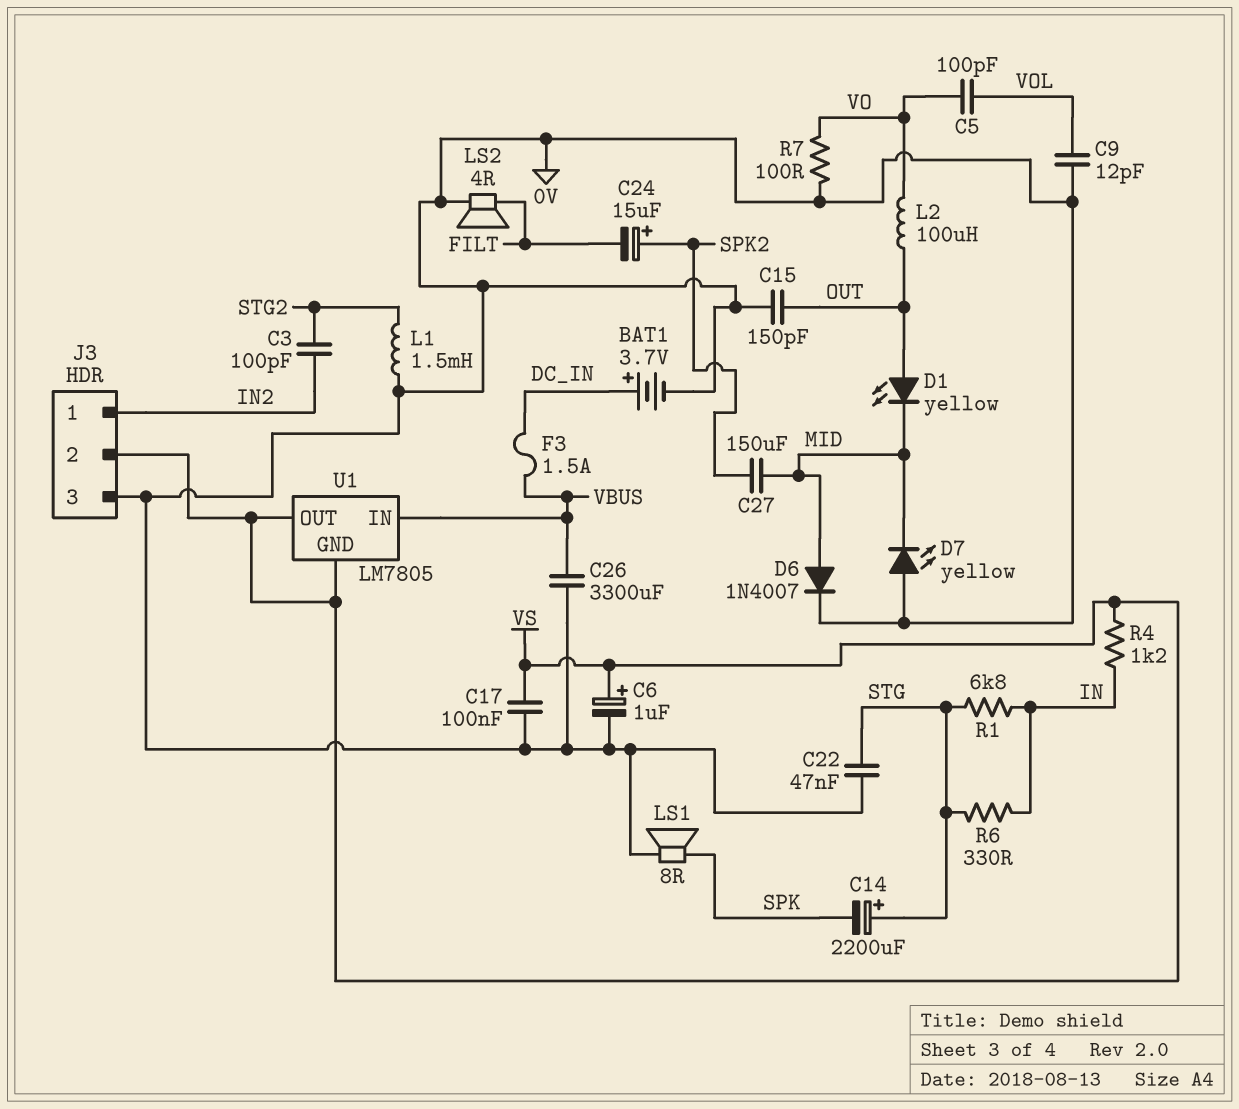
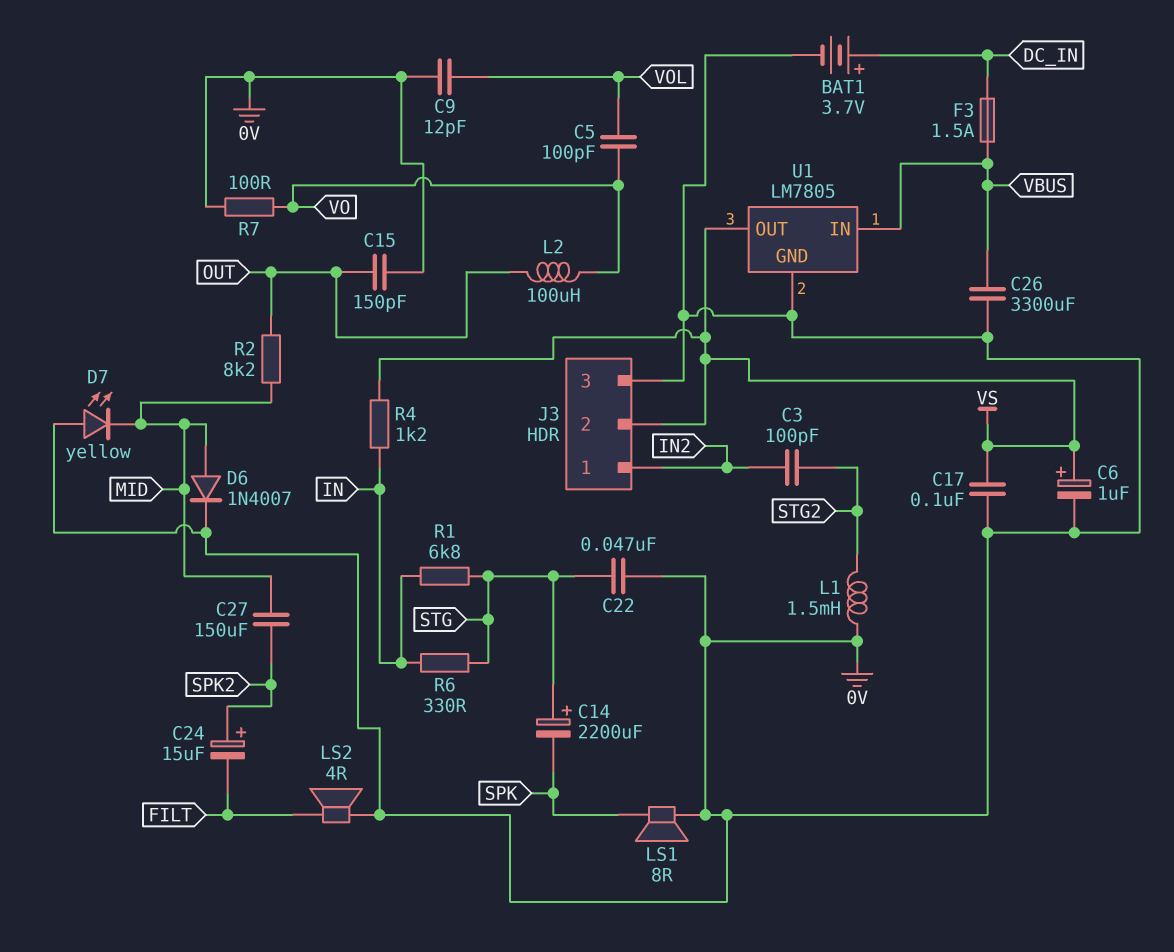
D1: LED yellow (A OUT, K MID) -> none
R2: none -> 8.2k (MID, OUT)
U1 pin GND: VS -> 0V

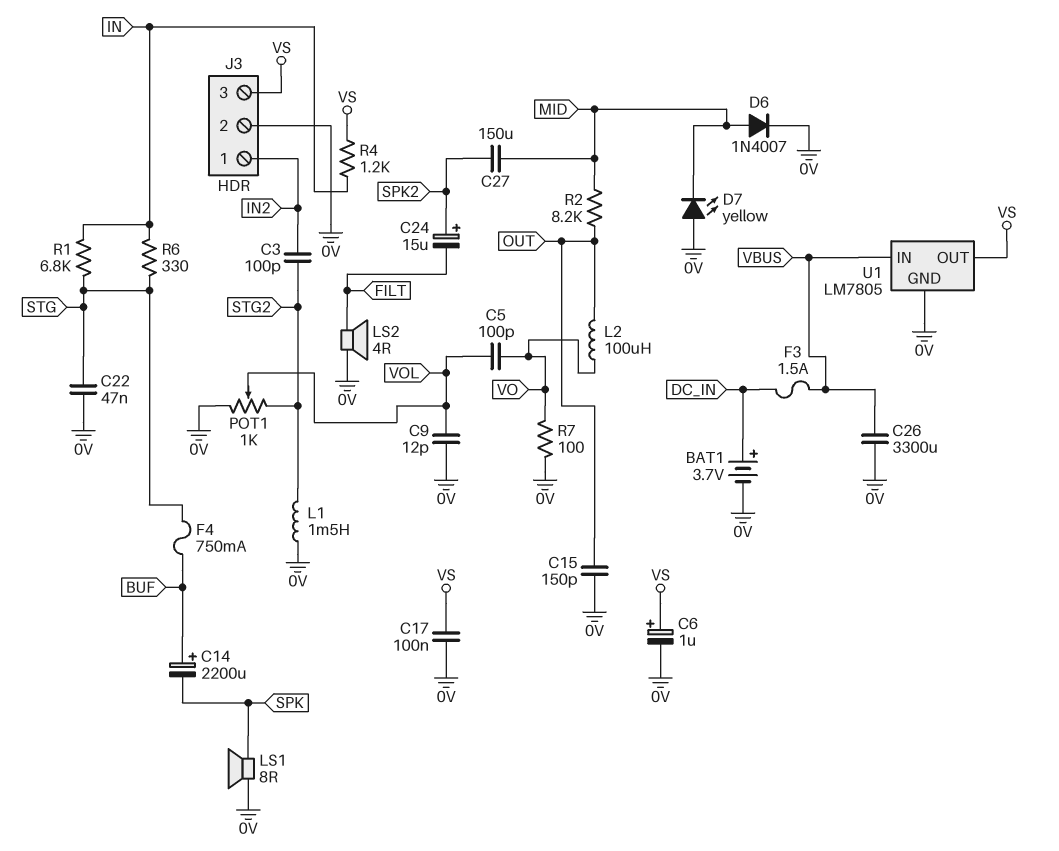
C14: 2200uF (plus STG, minus SPK) -> 2200uF (plus BUF, minus SPK)
F4: none -> 750mA (BUF, STG)
J3 pin 2: VS -> 0V
J3 pin 3: 0V -> VS
POT1: none -> 1k (0V, STG2, wiper VOL)

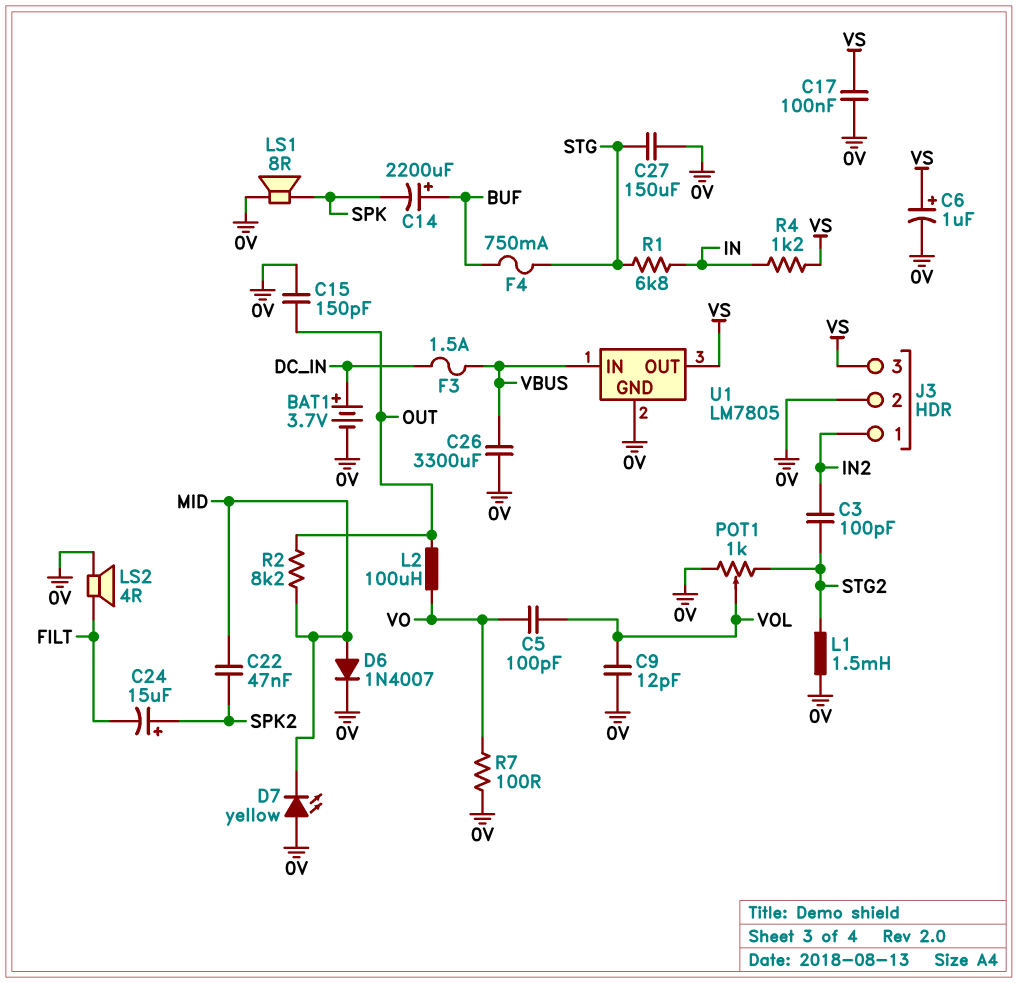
C22: 47nF (0V, STG) -> 47nF (MID, SPK2)
C27: 150uF (MID, SPK2) -> 150uF (0V, STG)
R6: 330 (IN, STG) -> none

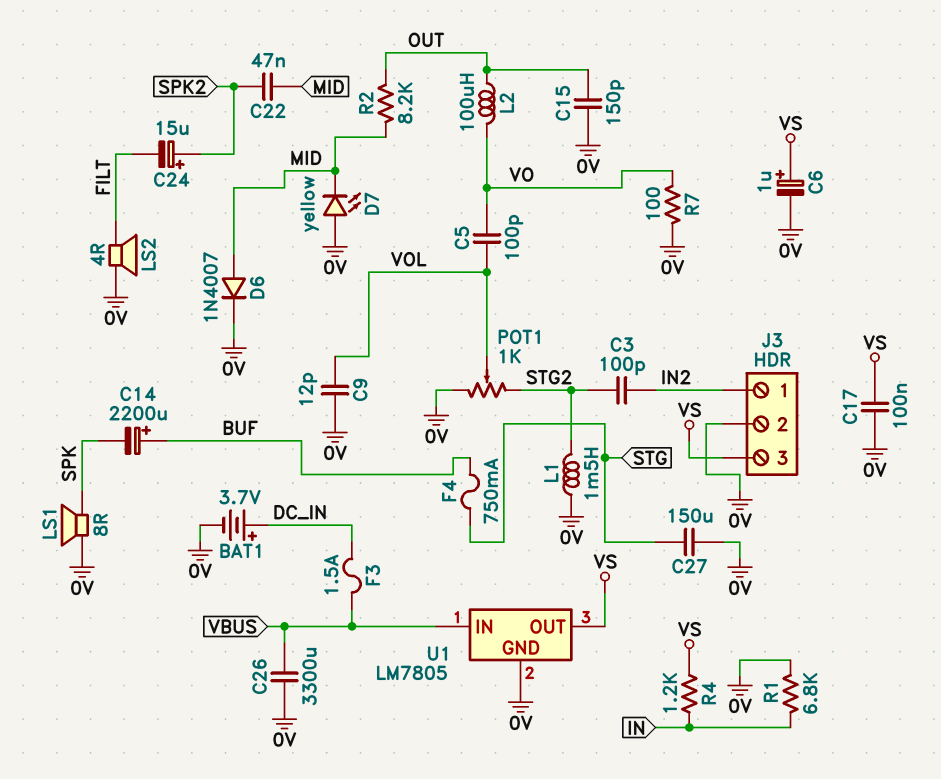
R1: 6.8k (IN, STG) -> 6.8k (0V, IN)

